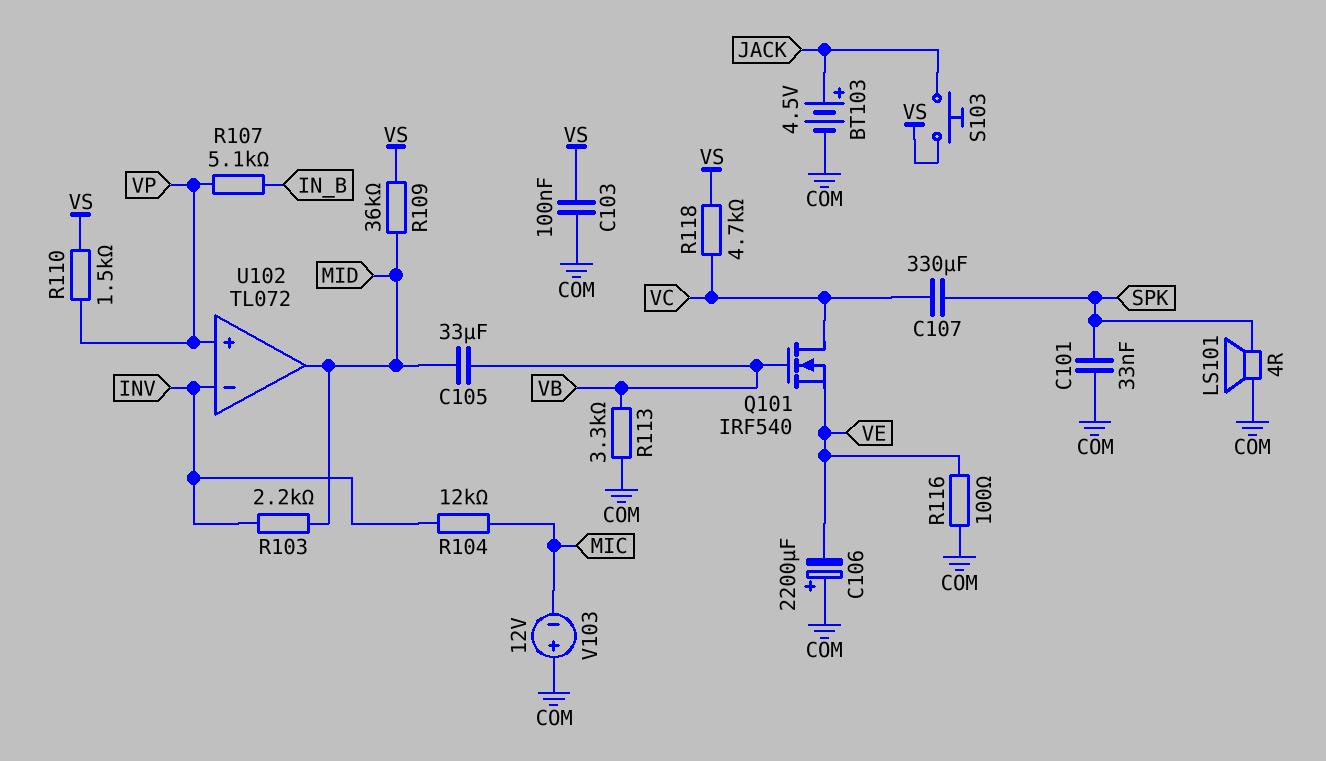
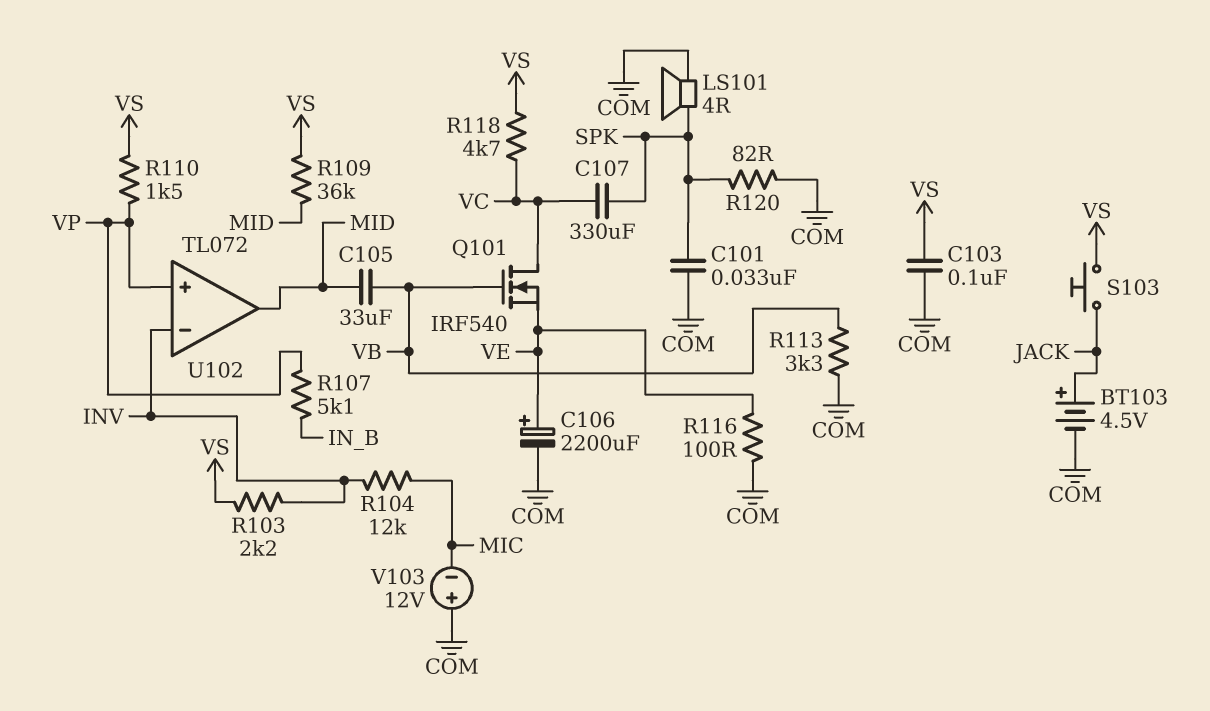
C106: 2200uF (plus COM, minus VE) -> 2200uF (plus VE, minus COM)
R103: 2.2k (INV, MID) -> 2.2k (INV, VS)
R120: none -> 82 (COM, SPK)

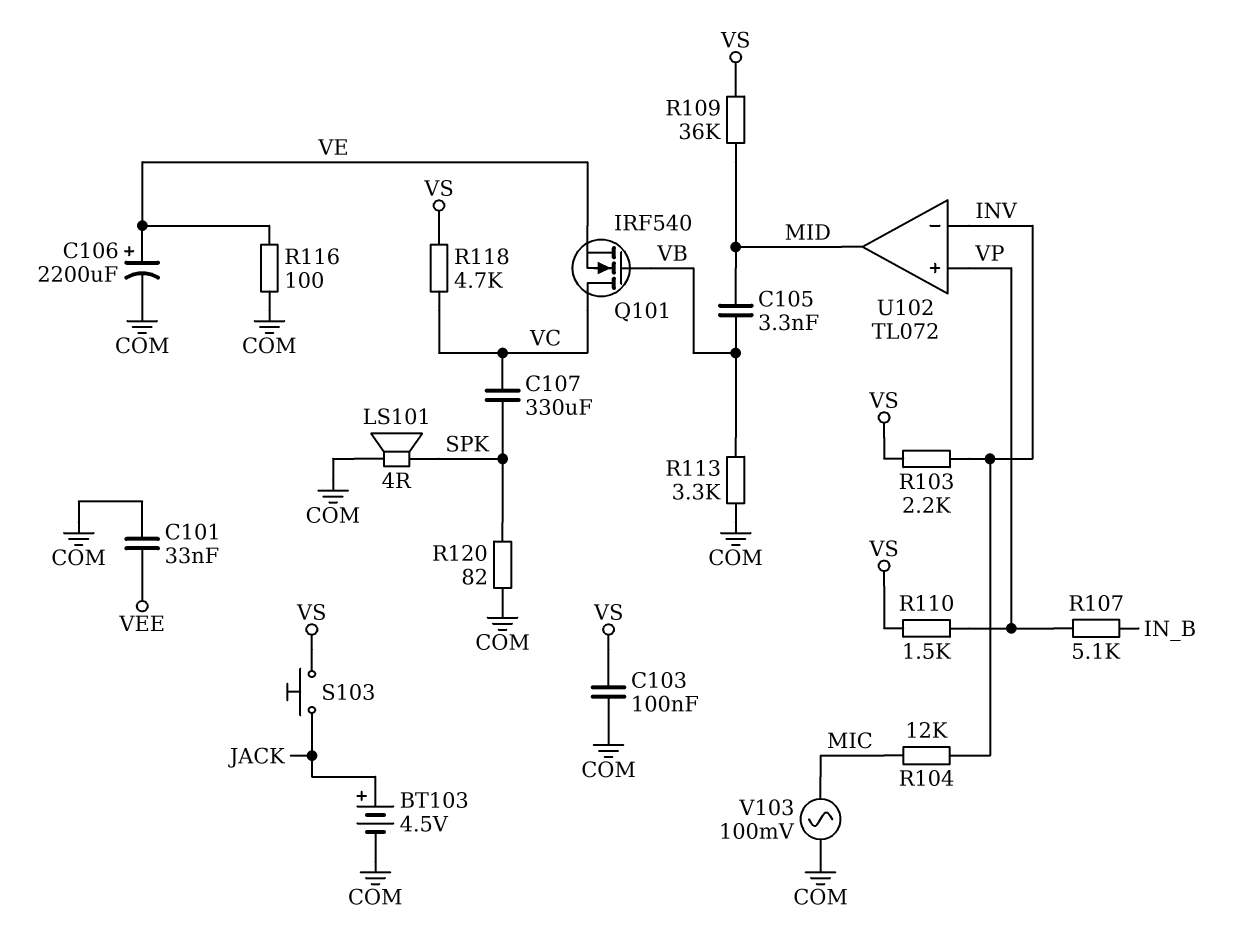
C101: 33nF (COM, SPK) -> 33nF (COM, VEE)
C105: 33uF (MID, VB) -> 3.3nF (MID, VB)
V103: 12V (plus COM, minus MIC) -> AC 100mV (COM, MIC)

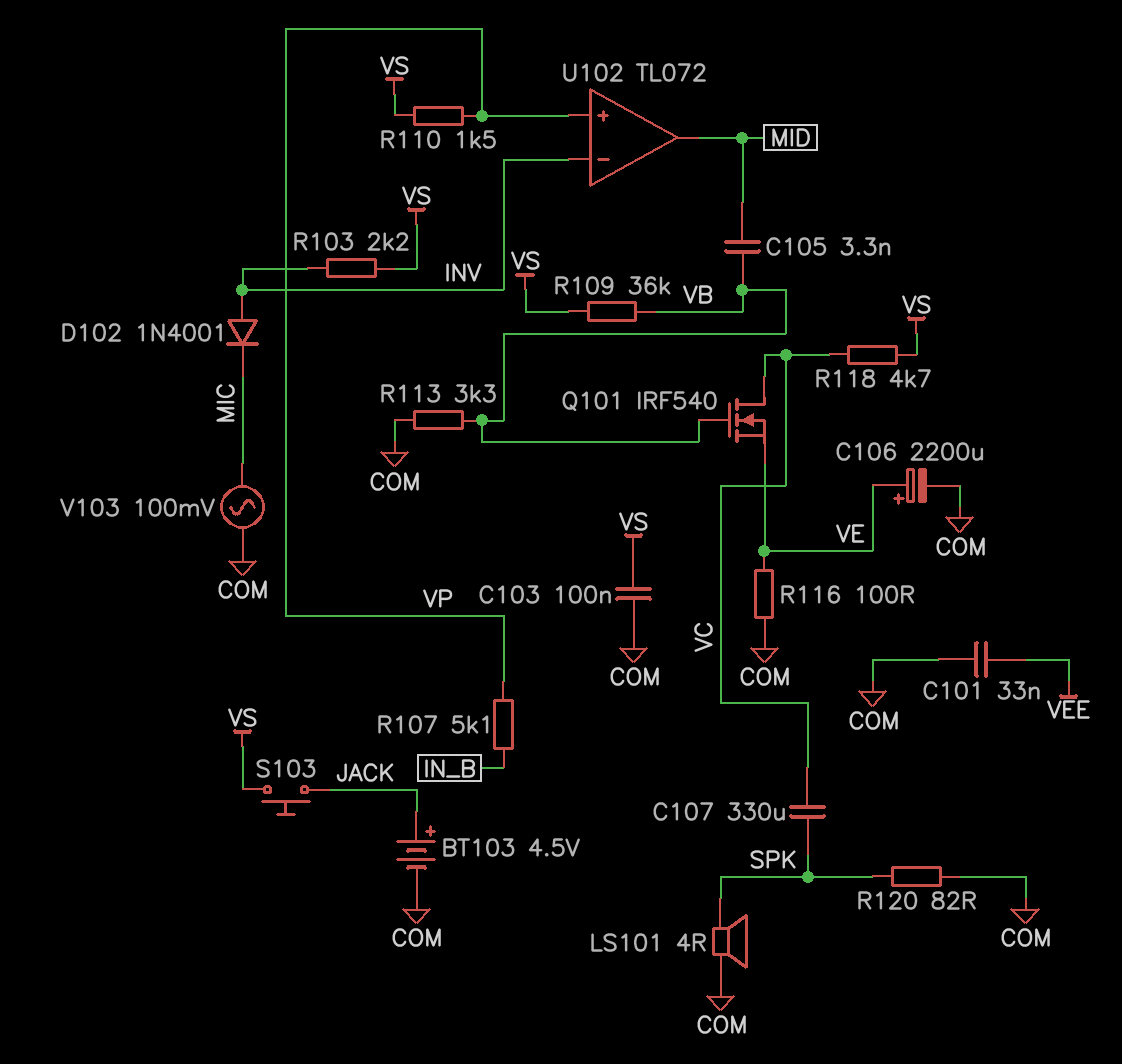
D102: none -> diode 1N4001 (A INV, K MIC)
R104: 12k (INV, MIC) -> none
R109: 36k (MID, VS) -> 36k (VB, VS)

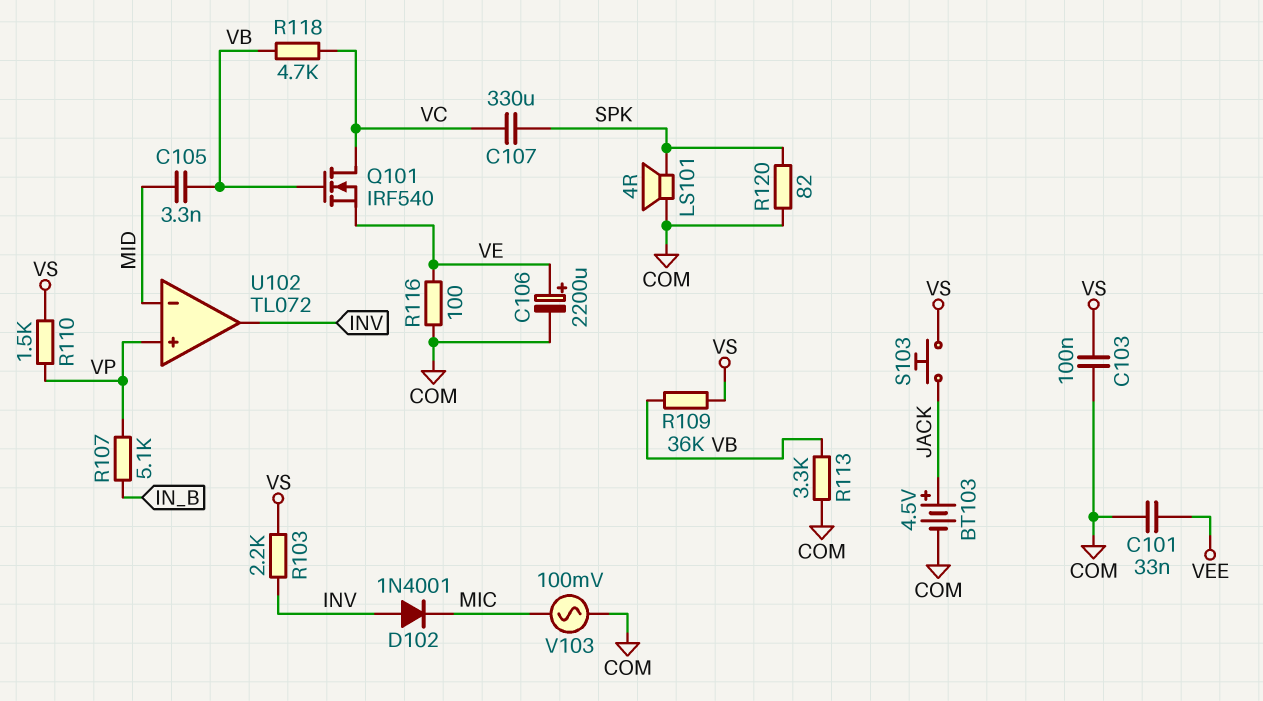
R118: 4.7k (VC, VS) -> 4.7k (VB, VC)
U102 pin in-: INV -> MID
U102 pin out: MID -> INV

